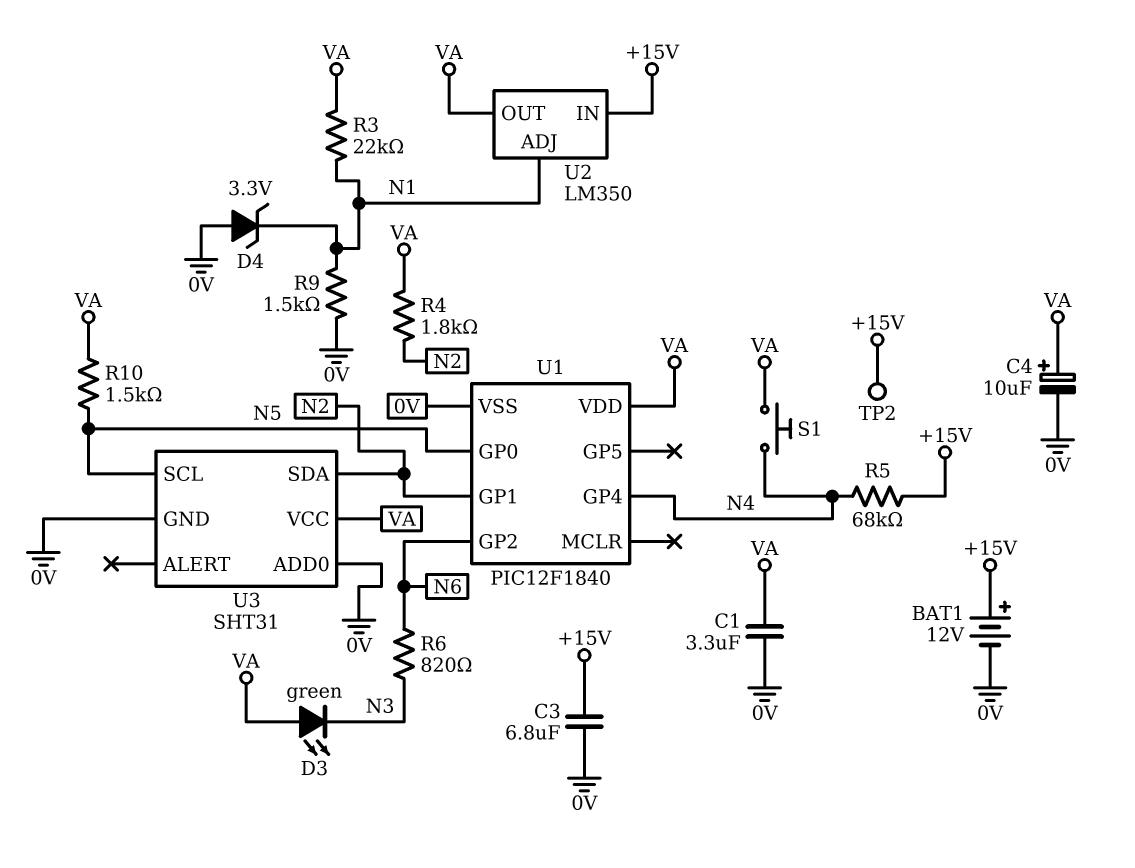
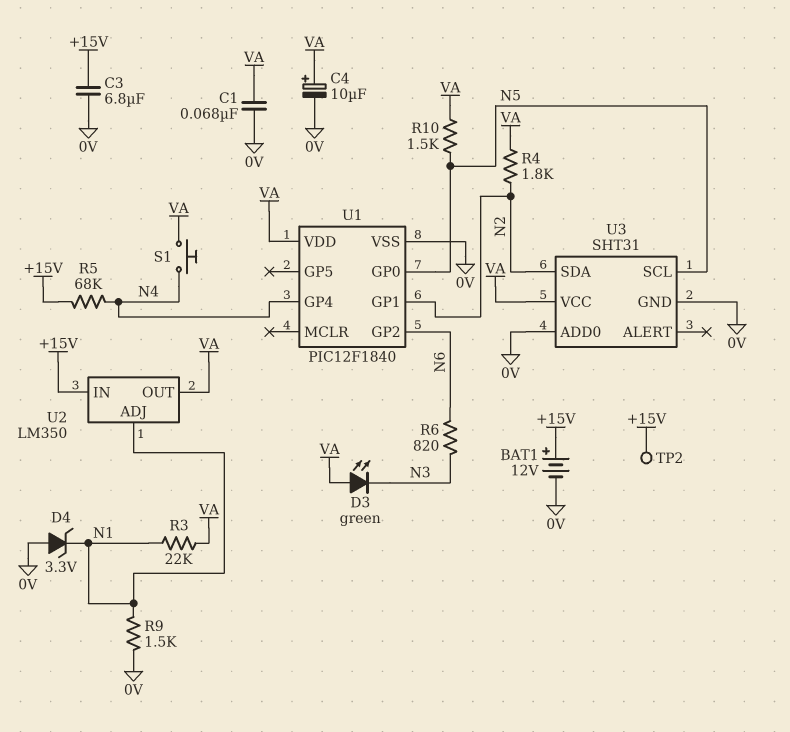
C1: 3.3uF (0V, VA) -> 68nF (0V, VA)

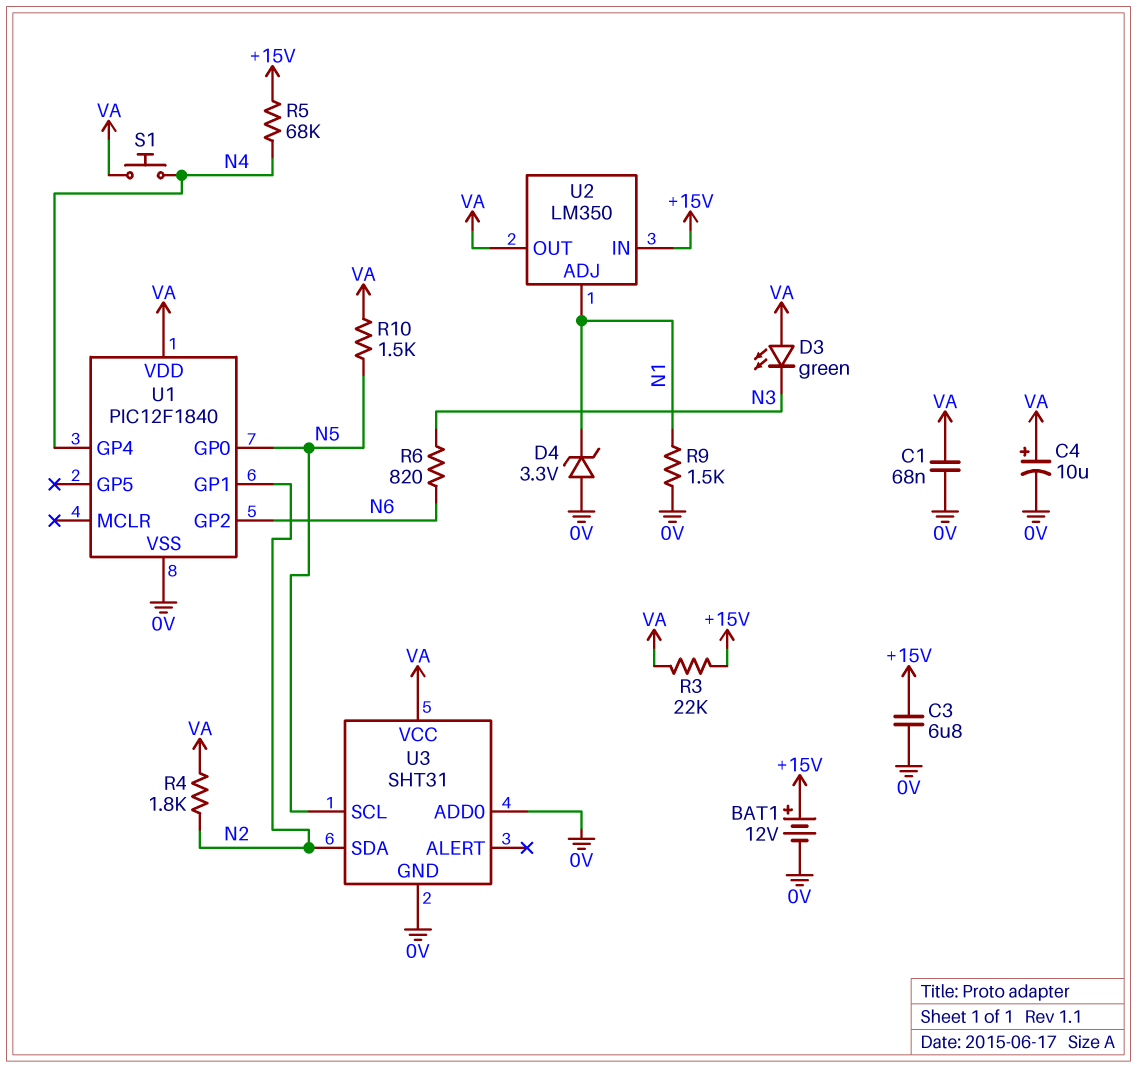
R3: 22k (N1, VA) -> 22k (+15V, VA)
TP2: test point (+15V) -> none

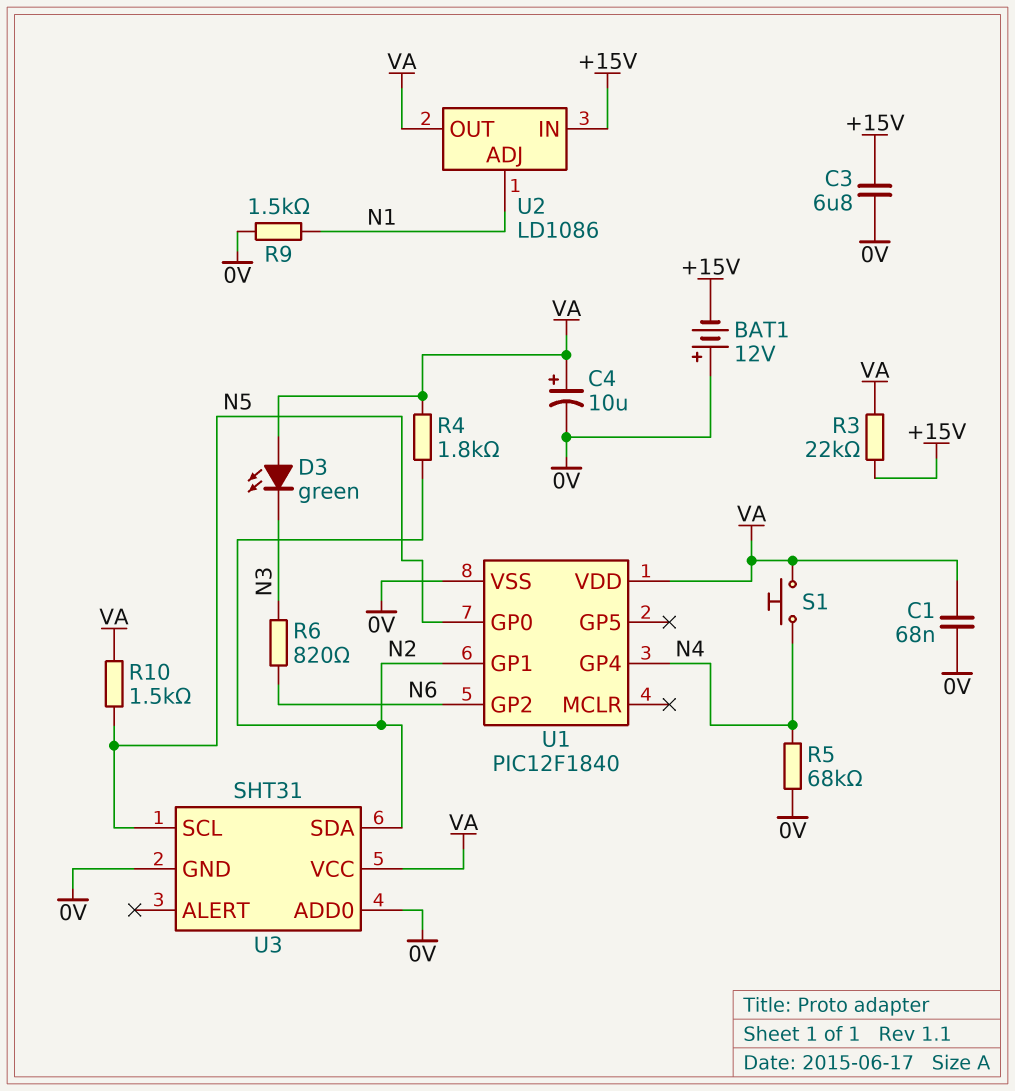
BAT1: 12V (plus +15V, minus 0V) -> 12V (plus 0V, minus +15V)
D4: zener 3.3V (A 0V, K N1) -> none
R5: 68k (+15V, N4) -> 68k (0V, N4)
U2: LM350 -> LD1086

